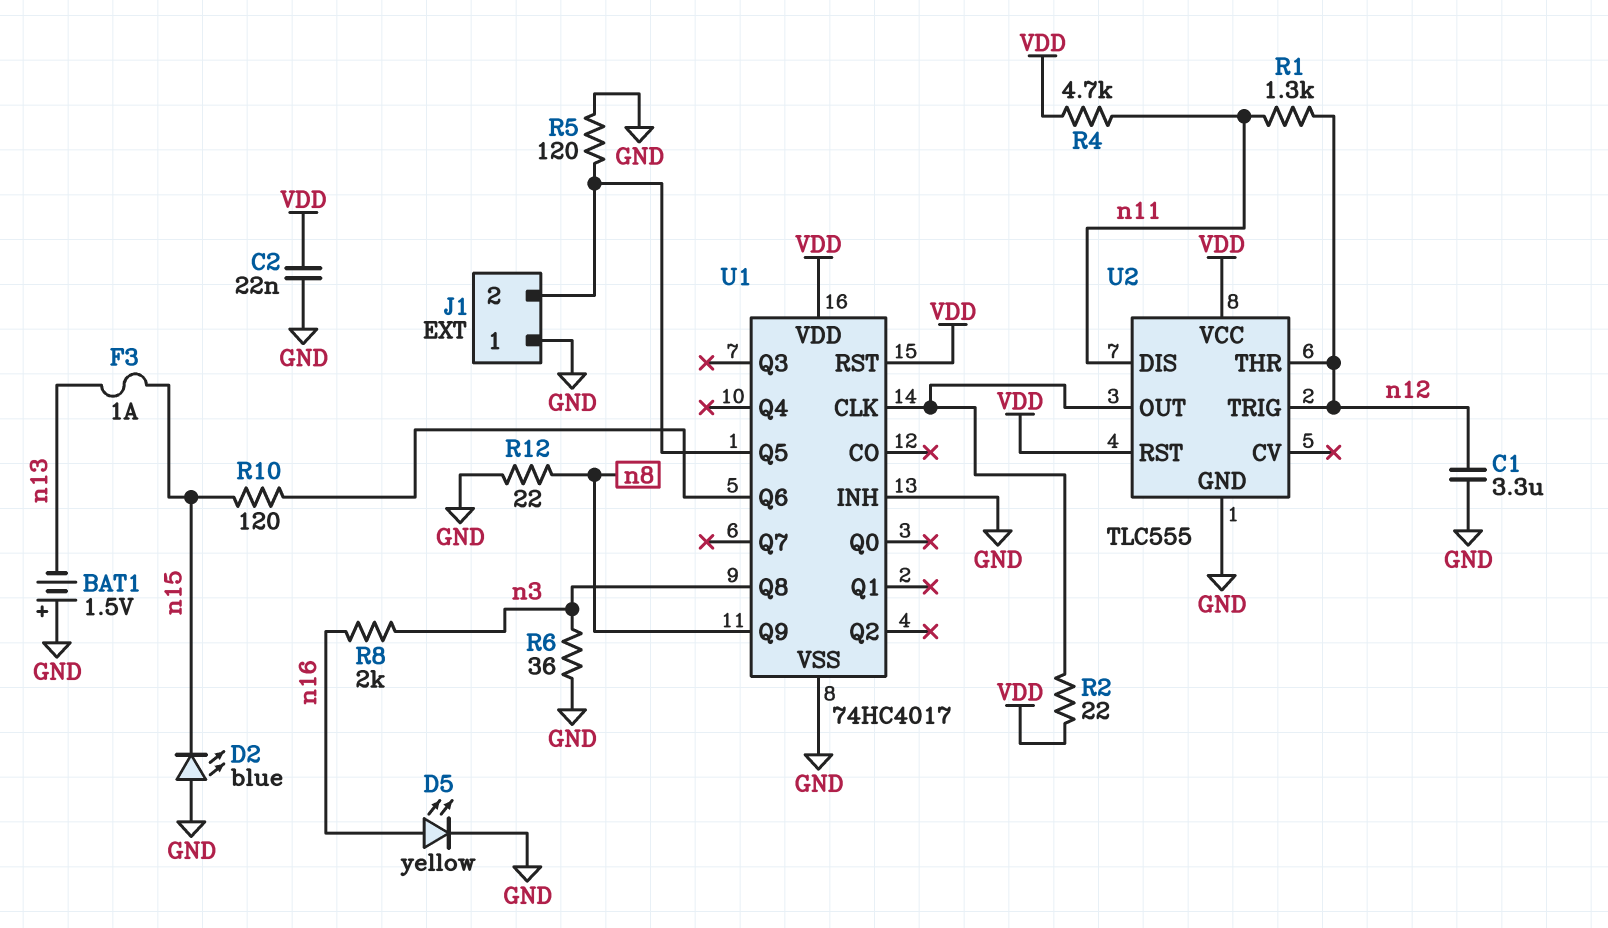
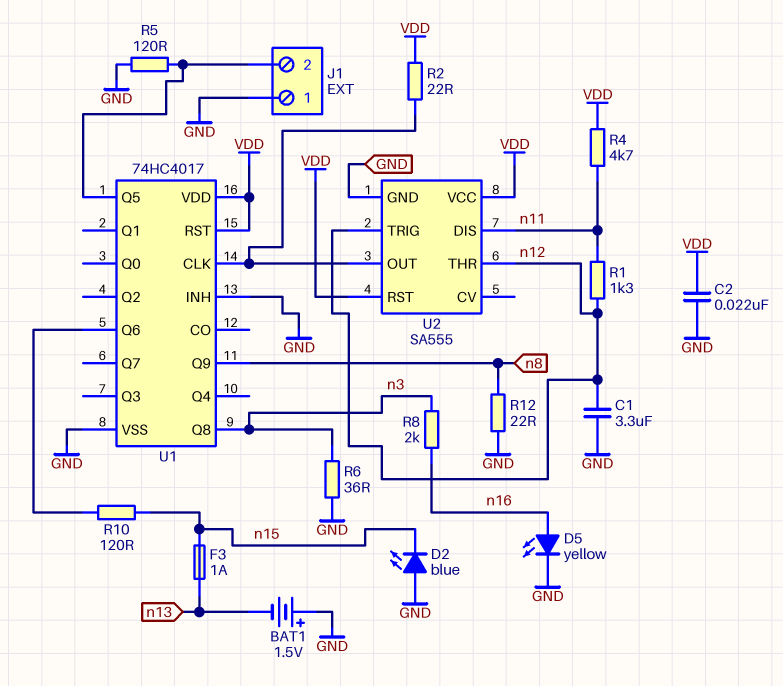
U2: TLC555 -> SA555

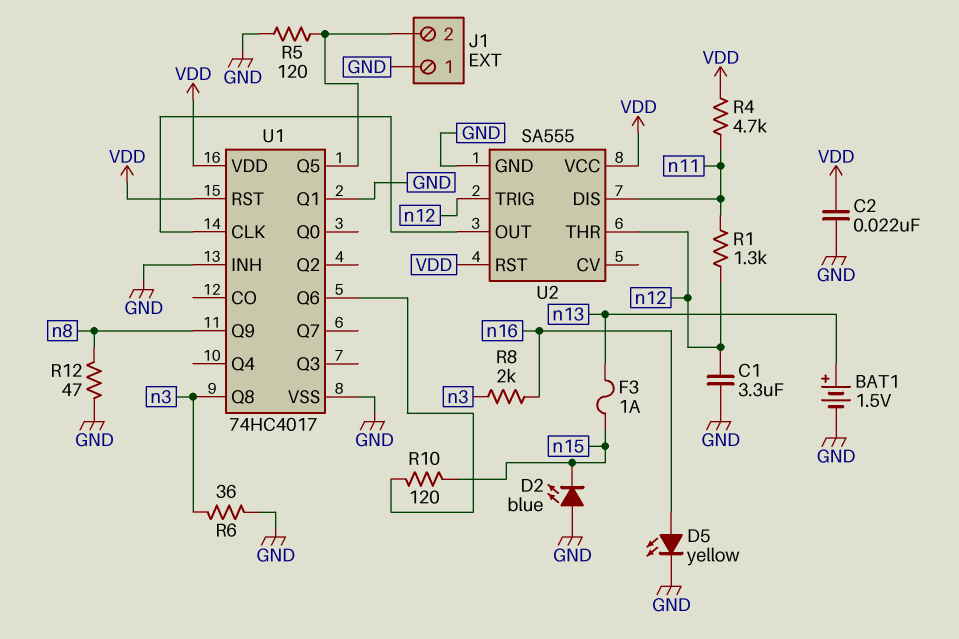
BAT1: 1.5V (plus GND, minus n13) -> 1.5V (plus n13, minus GND)
R2: 22 (U1/CLK, VDD) -> none
R12: 22 (GND, n8) -> 47 (GND, n8)
U1 pin Q1: none -> GND

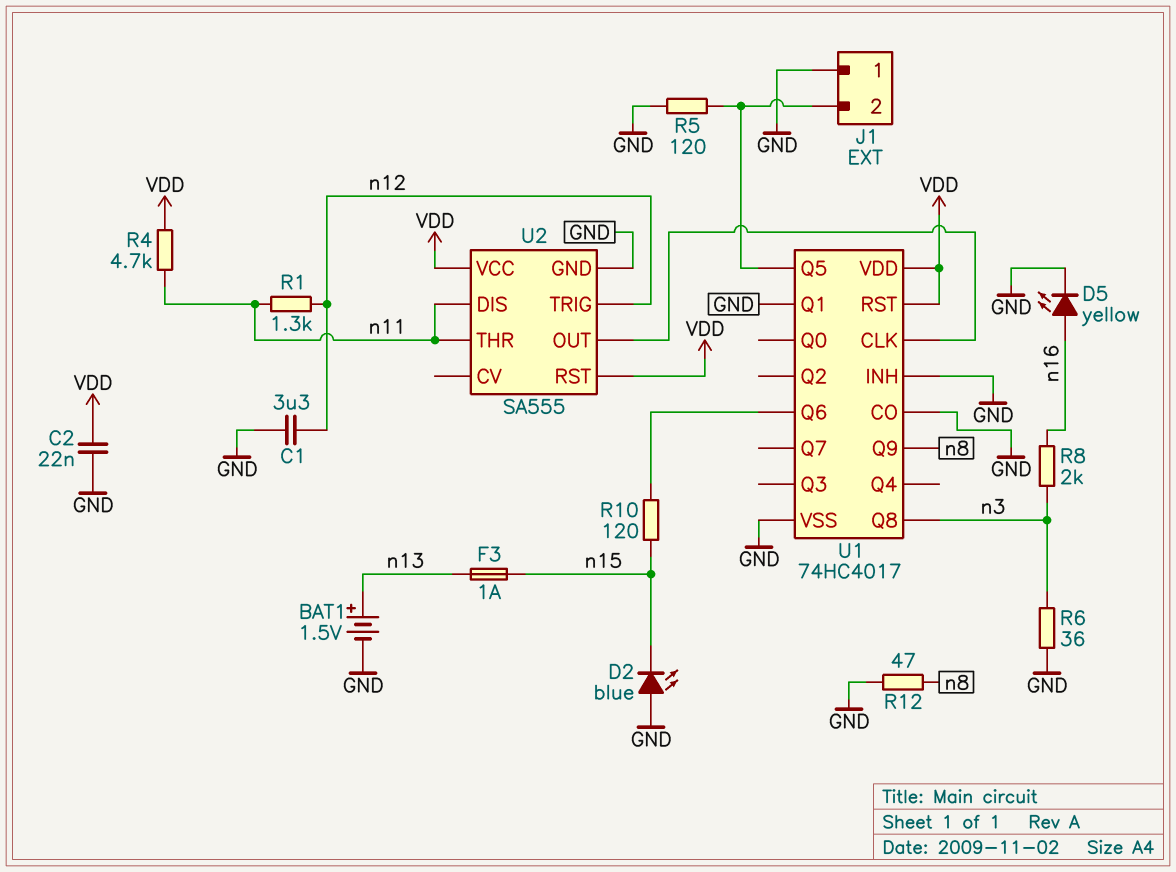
U1 pin CO: none -> GND
U2 pin THR: n12 -> n11

